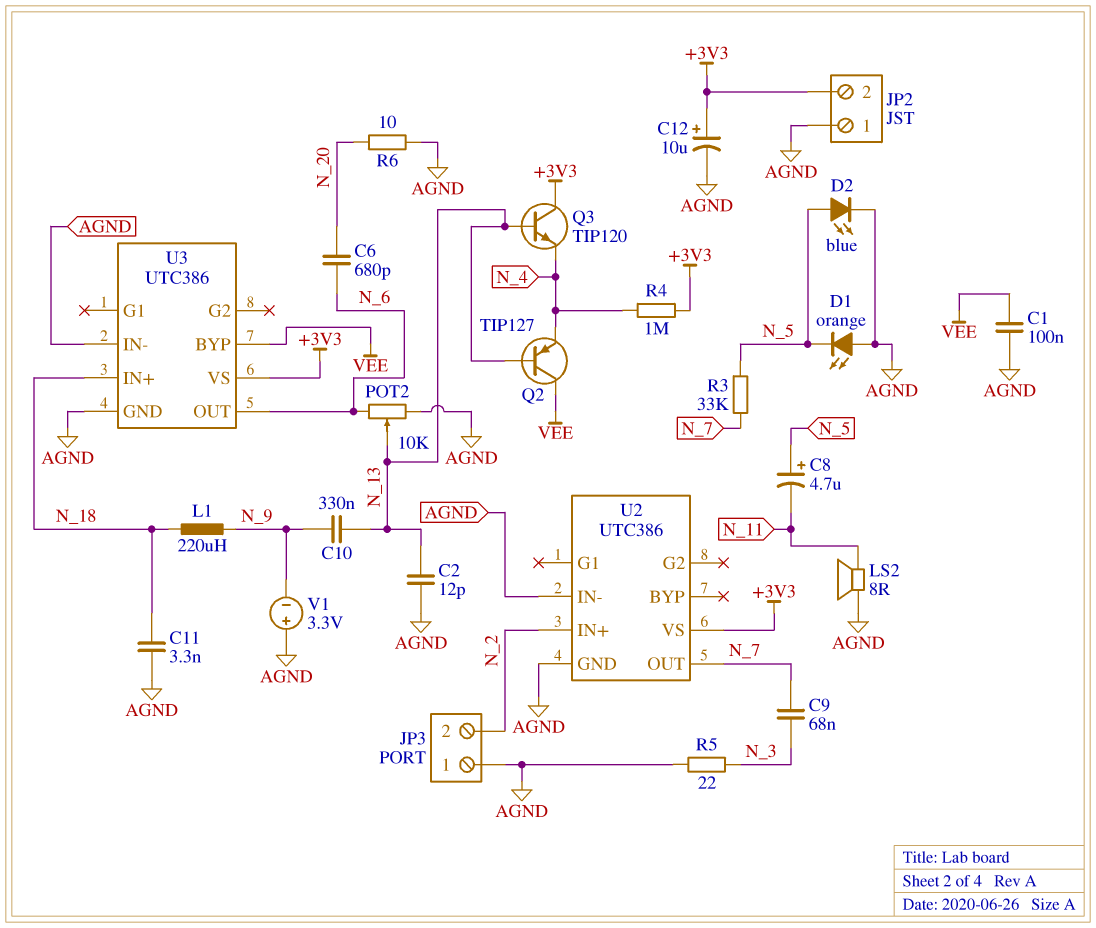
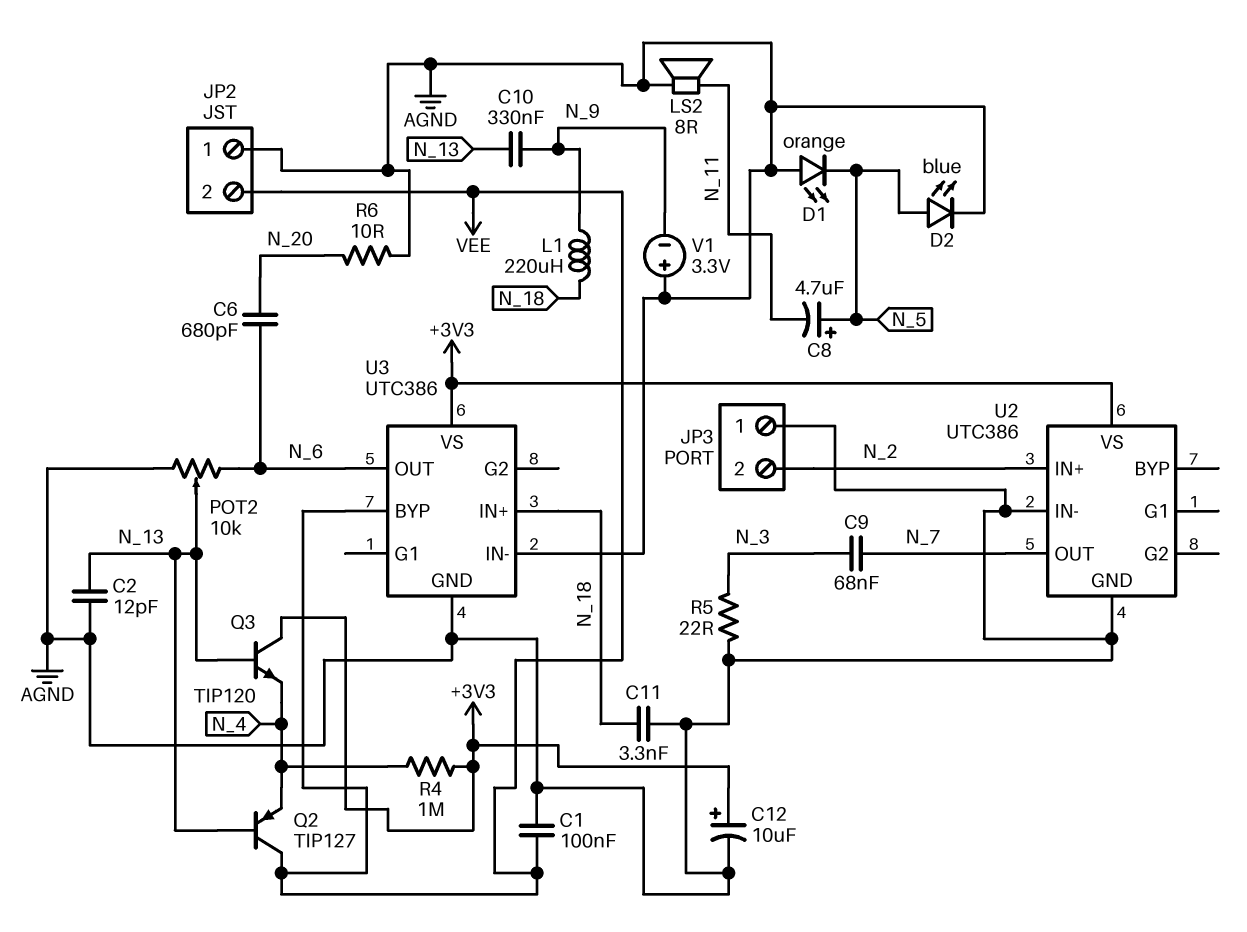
JP2 pin 2: +3V3 -> VEE
R3: 33k (N_5, N_7) -> none

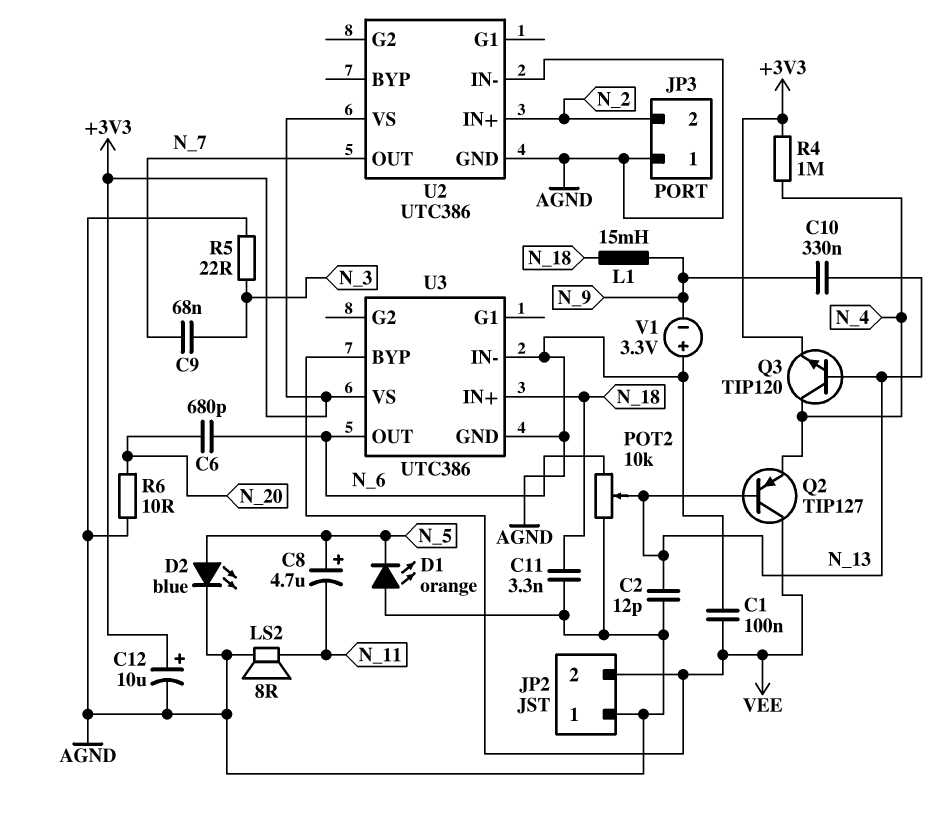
L1: 220uH (N_9, N_18) -> 15mH (N_9, N_18)
Q3: NPN TIP120 (B N_13, C +3V3, E N_4) -> NPN TIP120 (B N_13, C N_4, E +3V3)

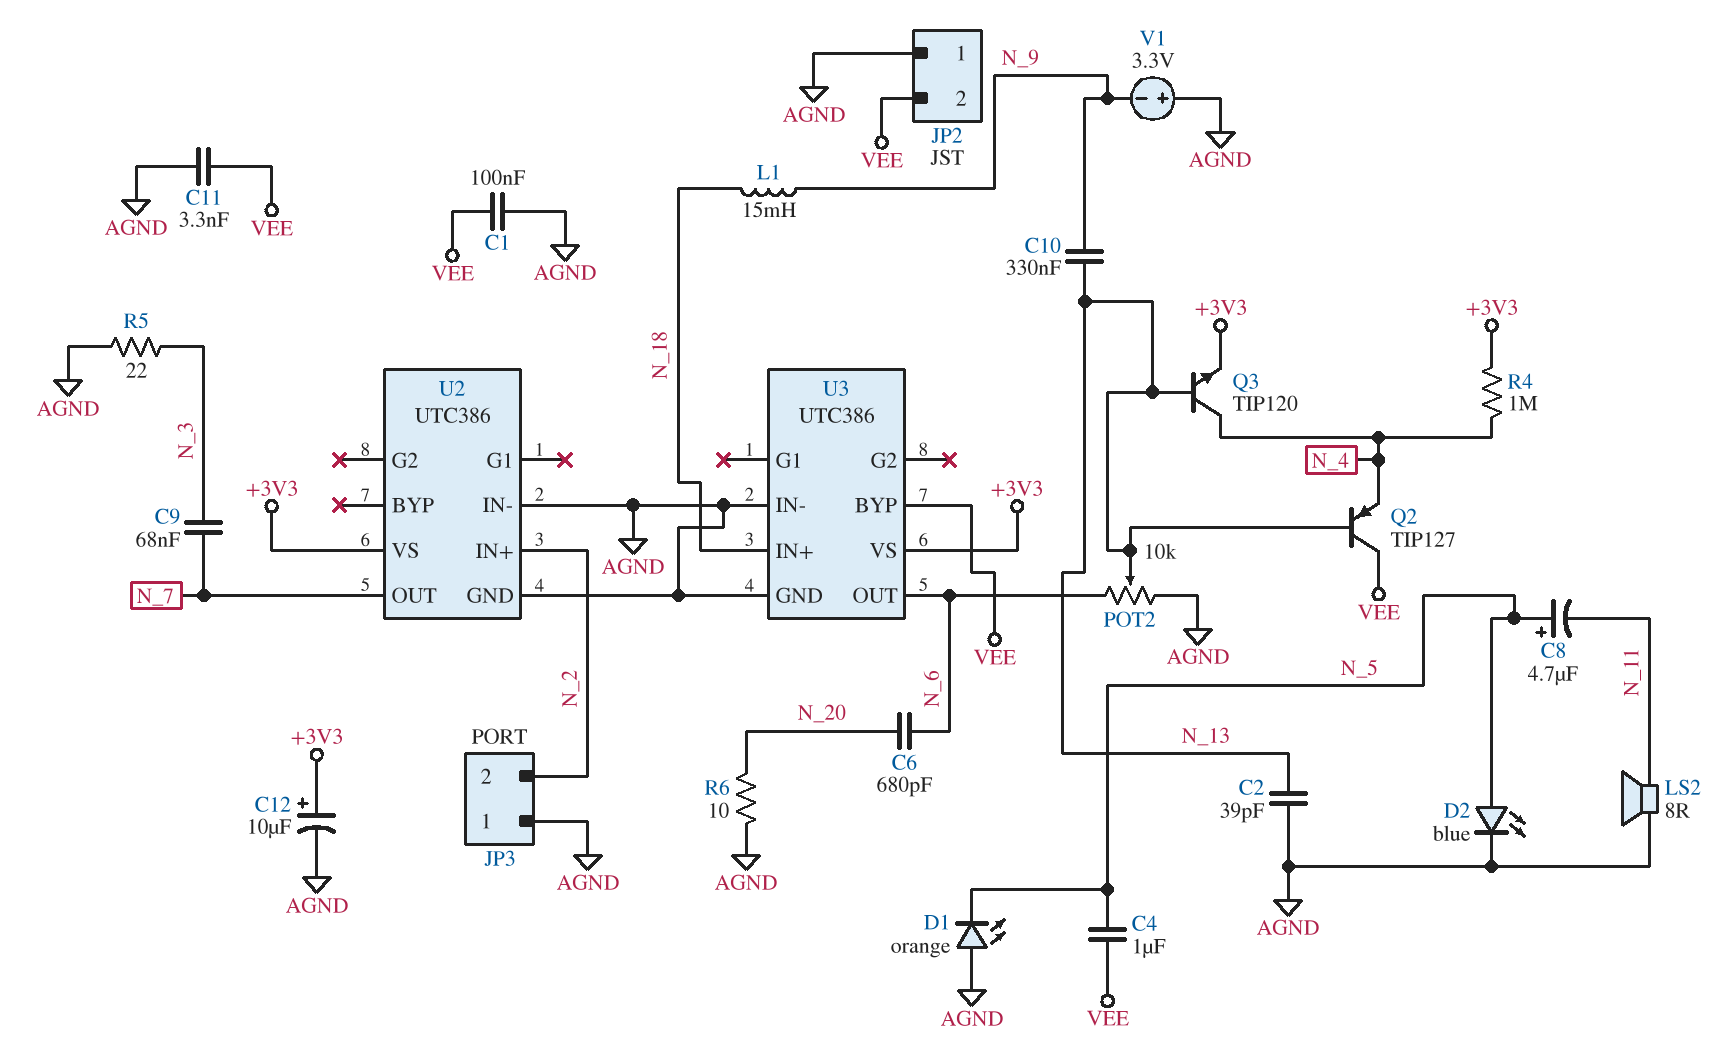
C2: 12pF (AGND, N_13) -> 39pF (AGND, N_13)
C4: none -> 1uF (N_5, VEE)
C11: 3.3nF (AGND, N_18) -> 3.3nF (AGND, VEE)

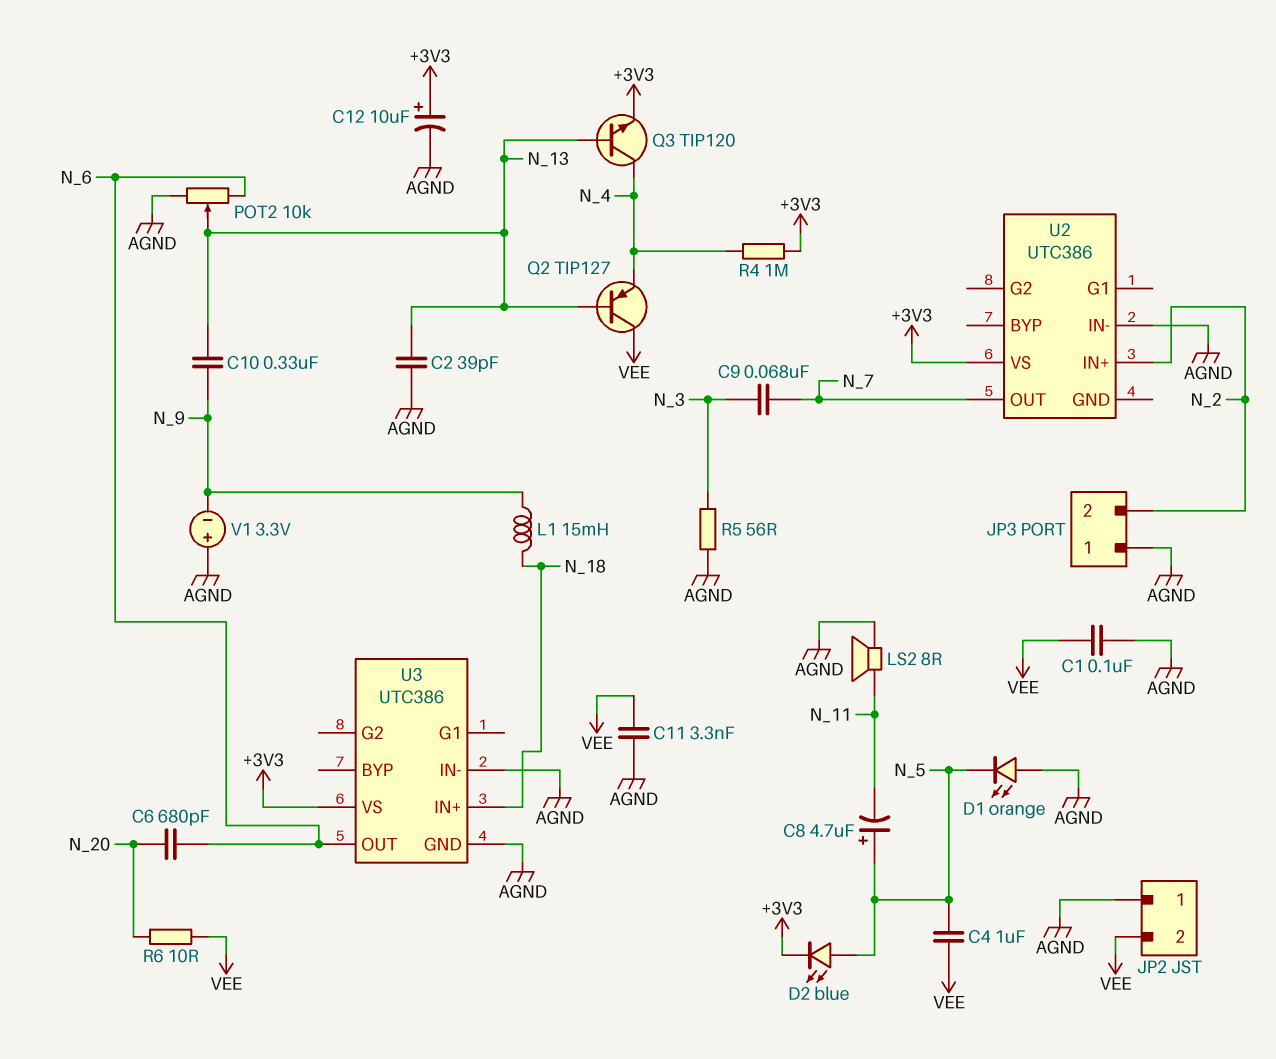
D2: LED blue (A N_5, K AGND) -> LED blue (A N_5, K +3V3)
R5: 22 (AGND, N_3) -> 56 (AGND, N_3)
R6: 10 (AGND, N_20) -> 10 (N_20, VEE)
U2 pin GND: AGND -> none
U3 pin BYP: VEE -> none

